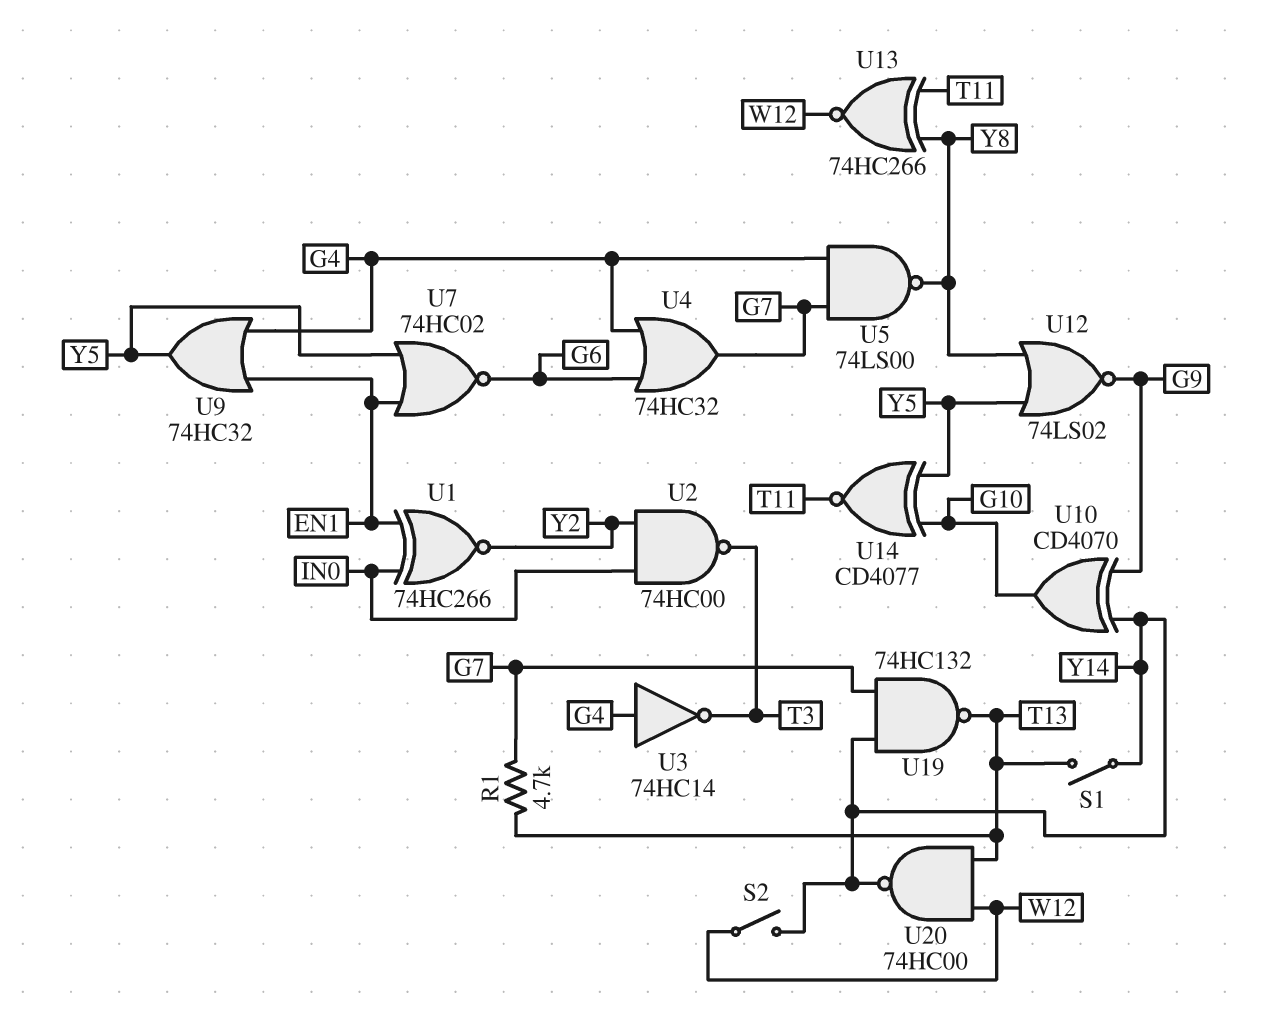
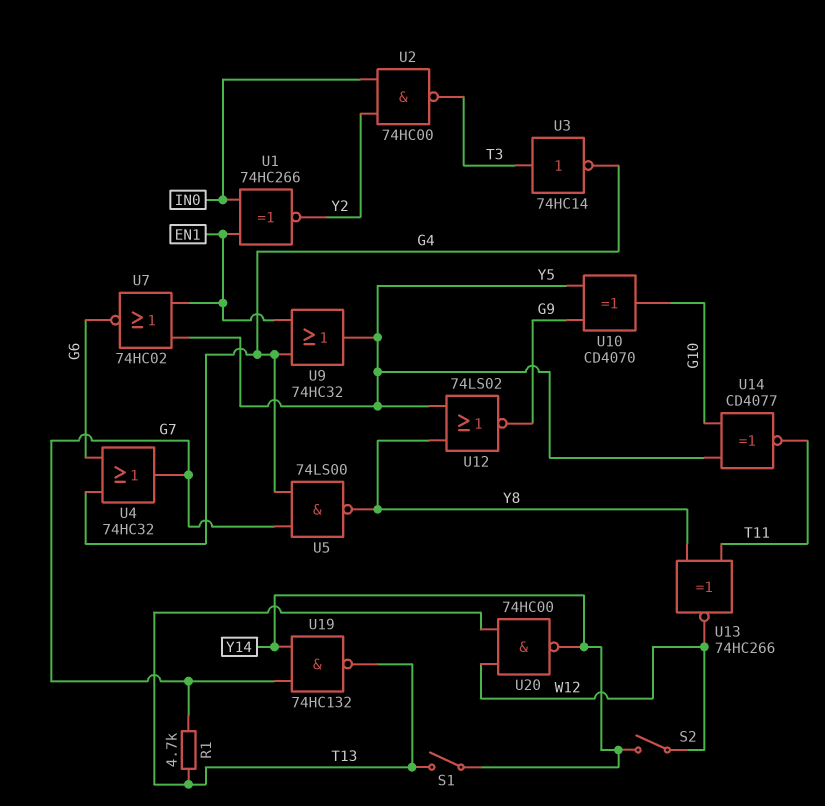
U3: NOT 74HC14 (in G4, out T3) -> NOT 74HC14 (in T3, out G4)
U10: XOR CD4070 (in G9, in Y14, out G10) -> XOR CD4070 (in G9, in Y5, out G10)

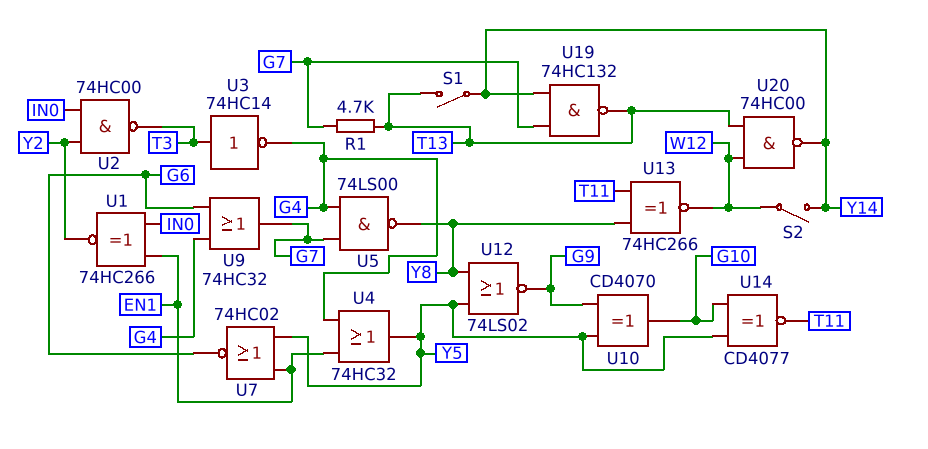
U4: OR 74HC32 (in G4, in G6, out G7) -> OR 74HC32 (in EN1, in G4, out Y5)
U9: OR 74HC32 (in EN1, in G4, out Y5) -> OR 74HC32 (in G4, in G6, out G7)

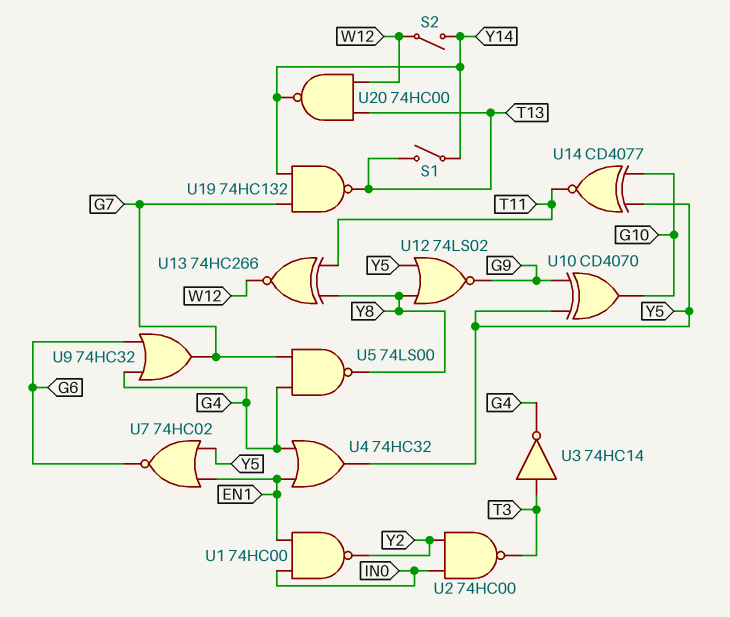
R1: 4.7k (G7, T13) -> none
U1: XNOR 74HC266 (in EN1, in IN0, out Y2) -> NAND 74HC00 (in EN1, in IN0, out Y2)

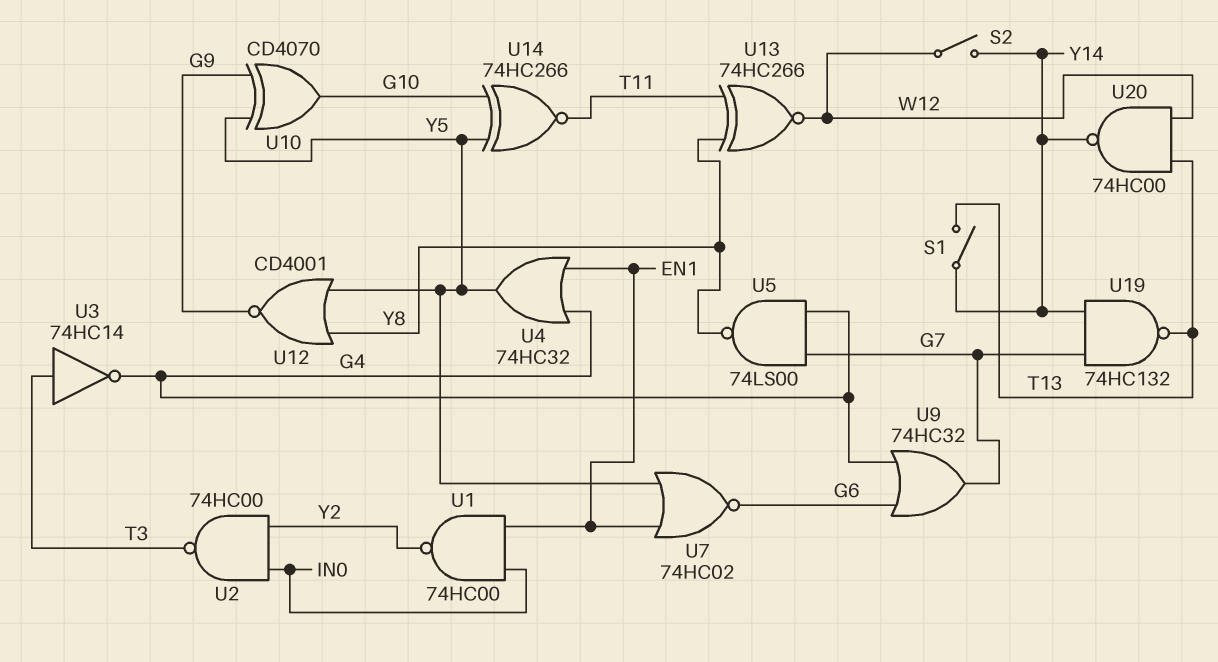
U12: NOR 74LS02 (in Y5, in Y8, out G9) -> NOR CD4001 (in Y5, in Y8, out G9)
U14: XNOR CD4077 (in G10, in Y5, out T11) -> XNOR 74HC266 (in G10, in Y5, out T11)

